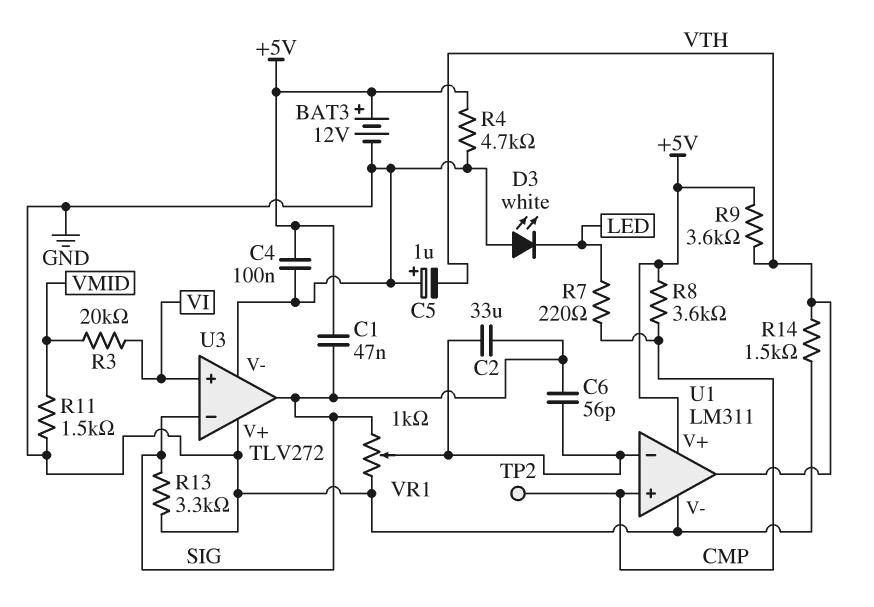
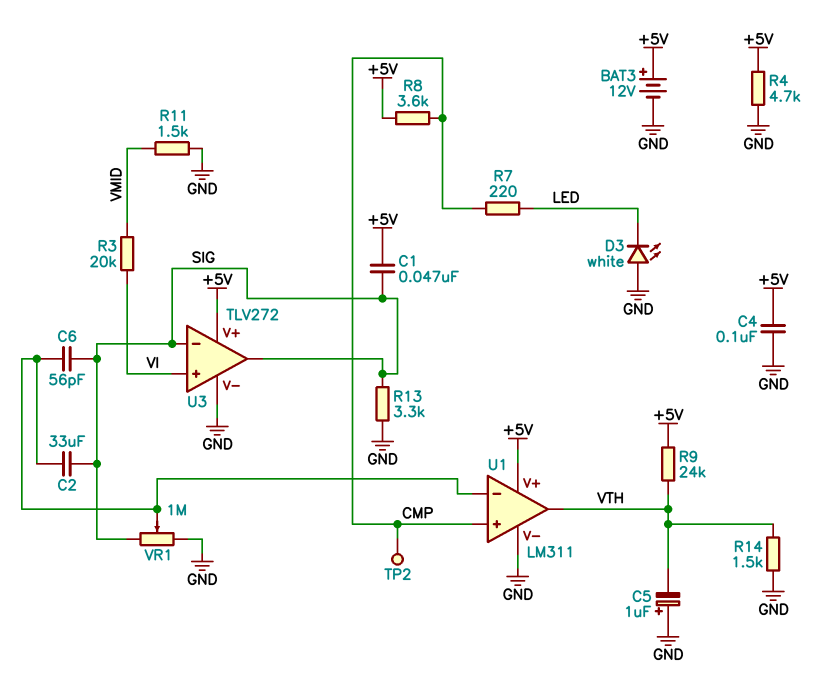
R9: 3.6k (+5V, VTH) -> 24k (+5V, VTH)
U3 pin V+: GND -> +5V
VR1: 1k (GND, SIG, wiper U1/in-) -> 1M (GND, SIG, wiper U1/in-)

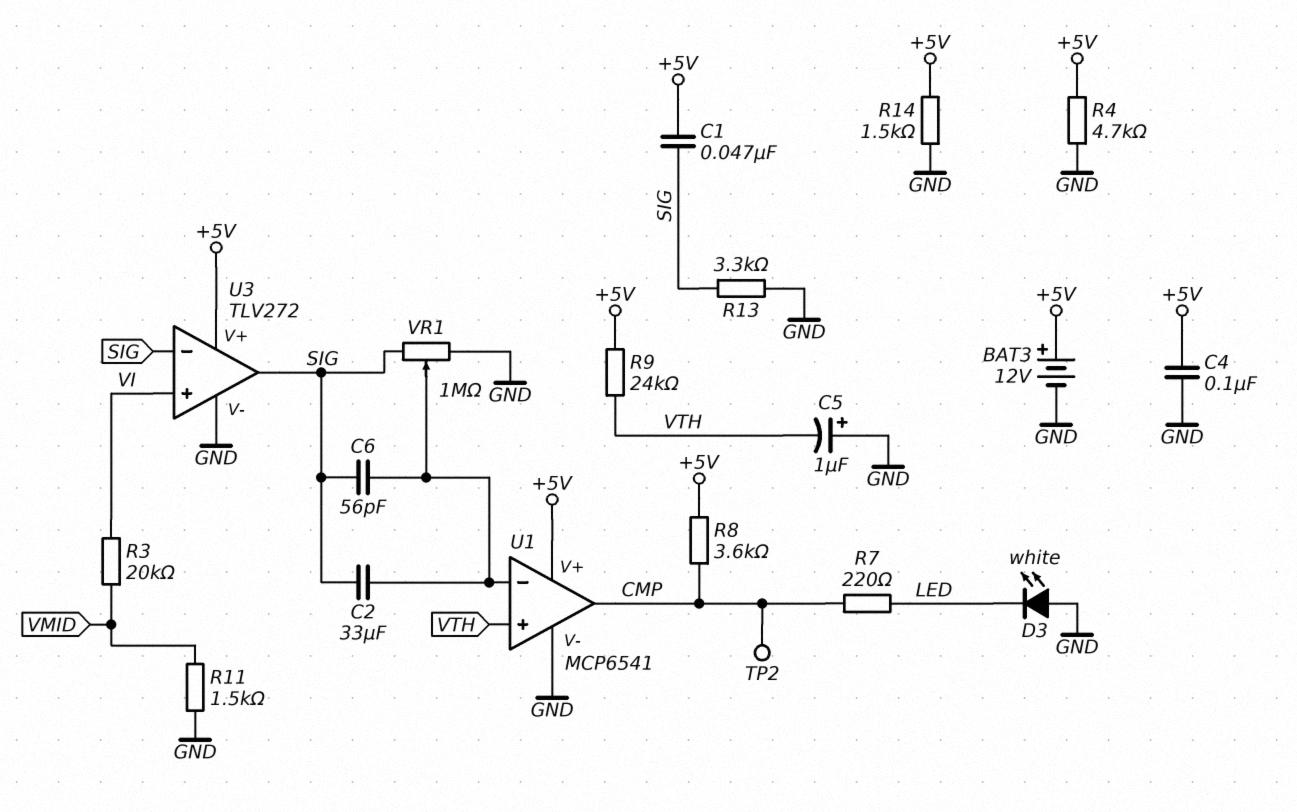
R14: 1.5k (GND, VTH) -> 1.5k (+5V, GND)
U1: LM311 -> MCP6541
U1 pin in+: CMP -> VTH
U1 pin out: VTH -> CMP

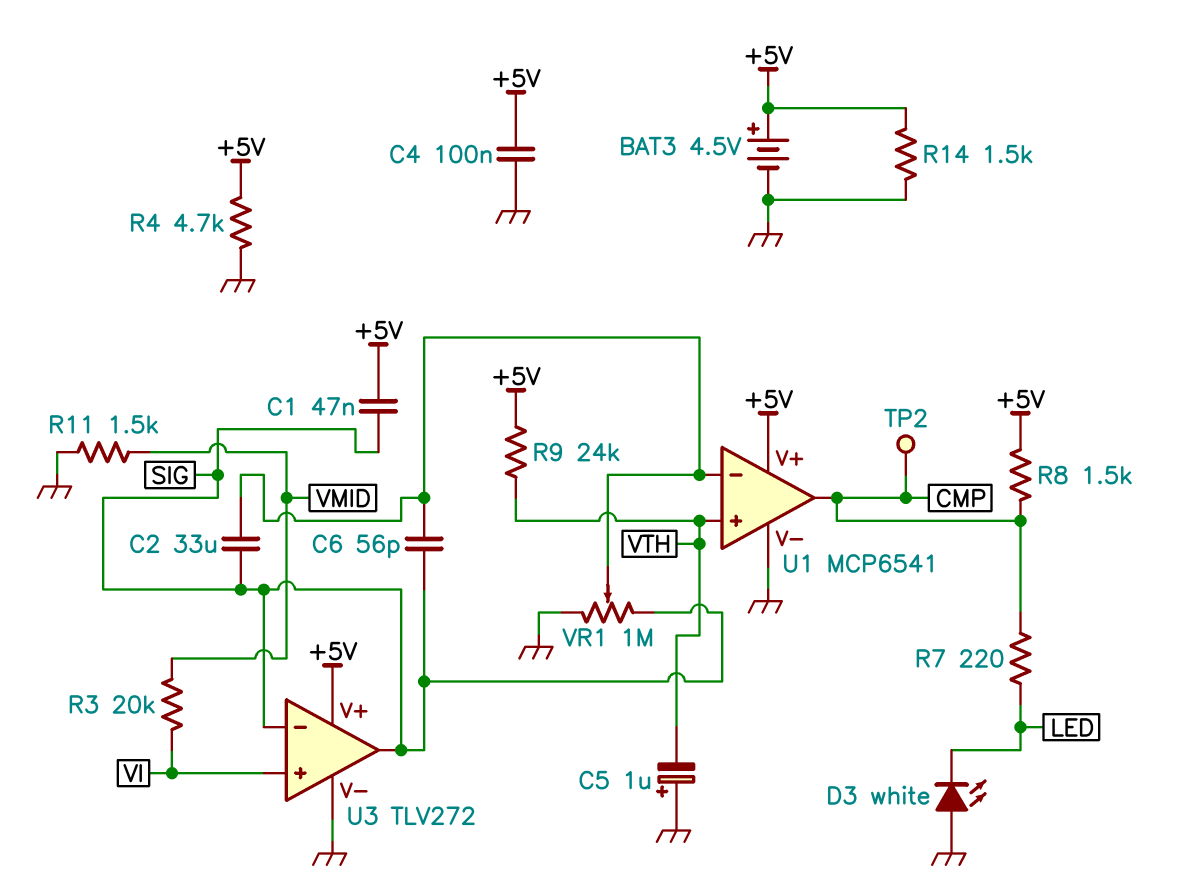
BAT3: 12V (plus +5V, minus GND) -> 4.5V (plus +5V, minus GND)
R8: 3.6k (+5V, CMP) -> 1.5k (+5V, CMP)
R13: 3.3k (GND, SIG) -> none

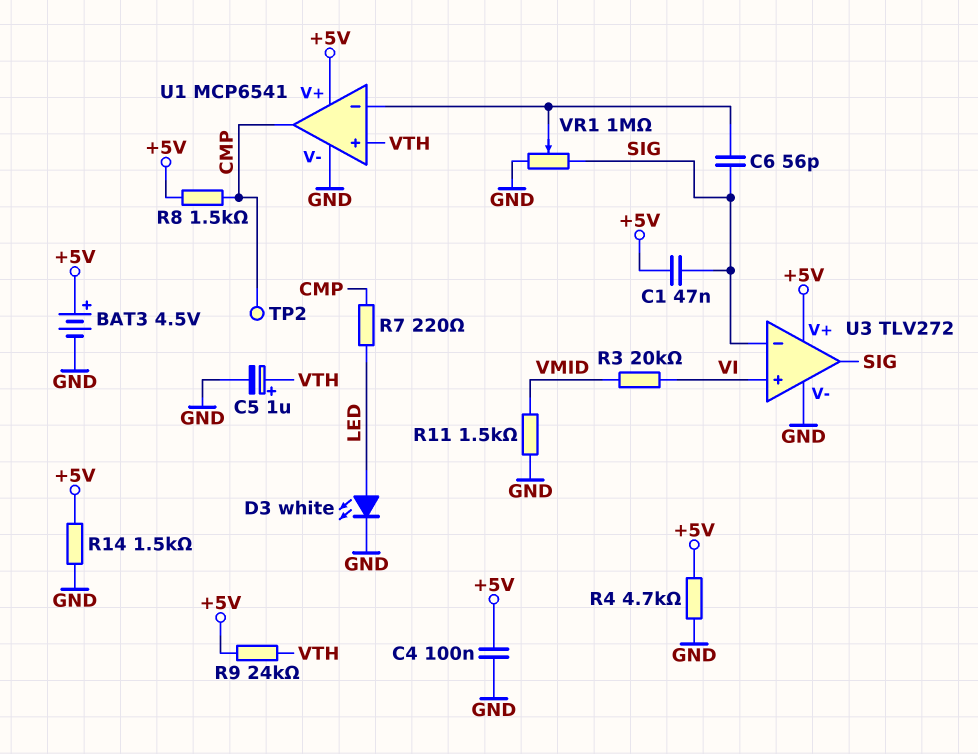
C2: 33uF (SIG, U1/in-) -> none
C5: 1uF (plus GND, minus VTH) -> 1uF (plus VTH, minus GND)
D3: LED white (A GND, K LED) -> LED white (A LED, K GND)

